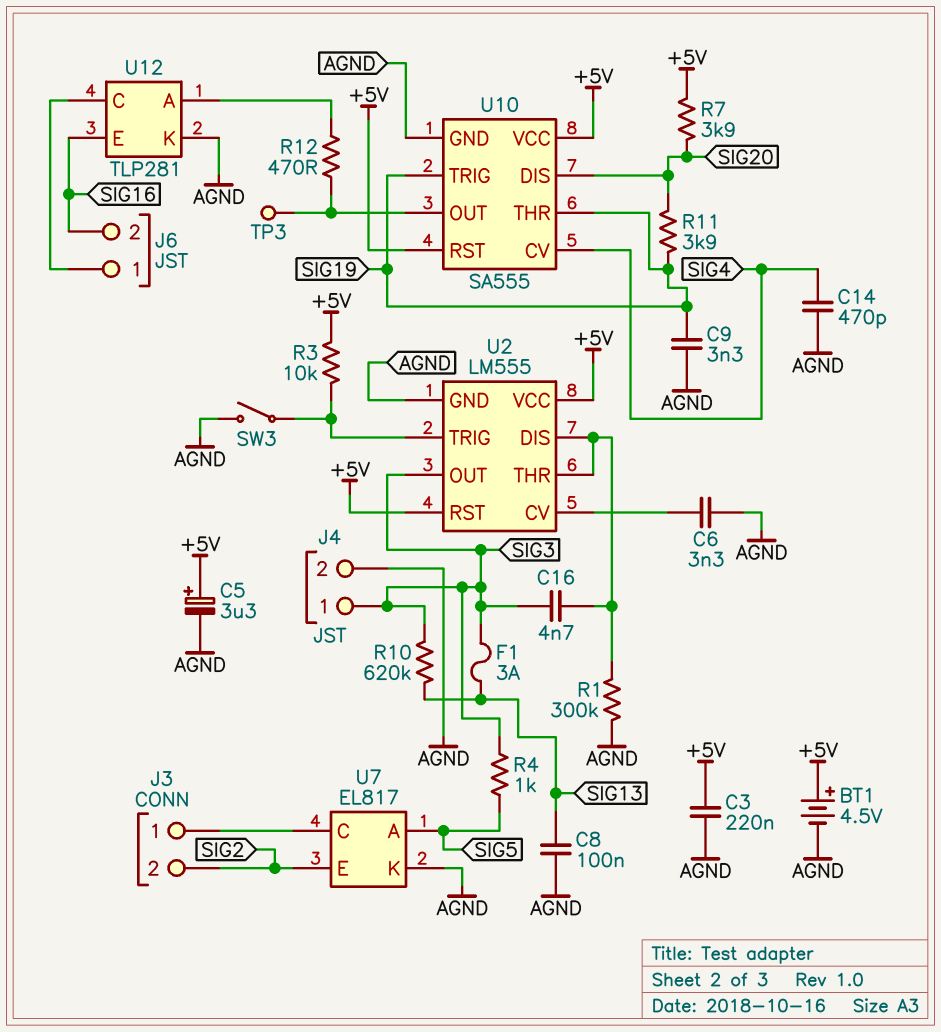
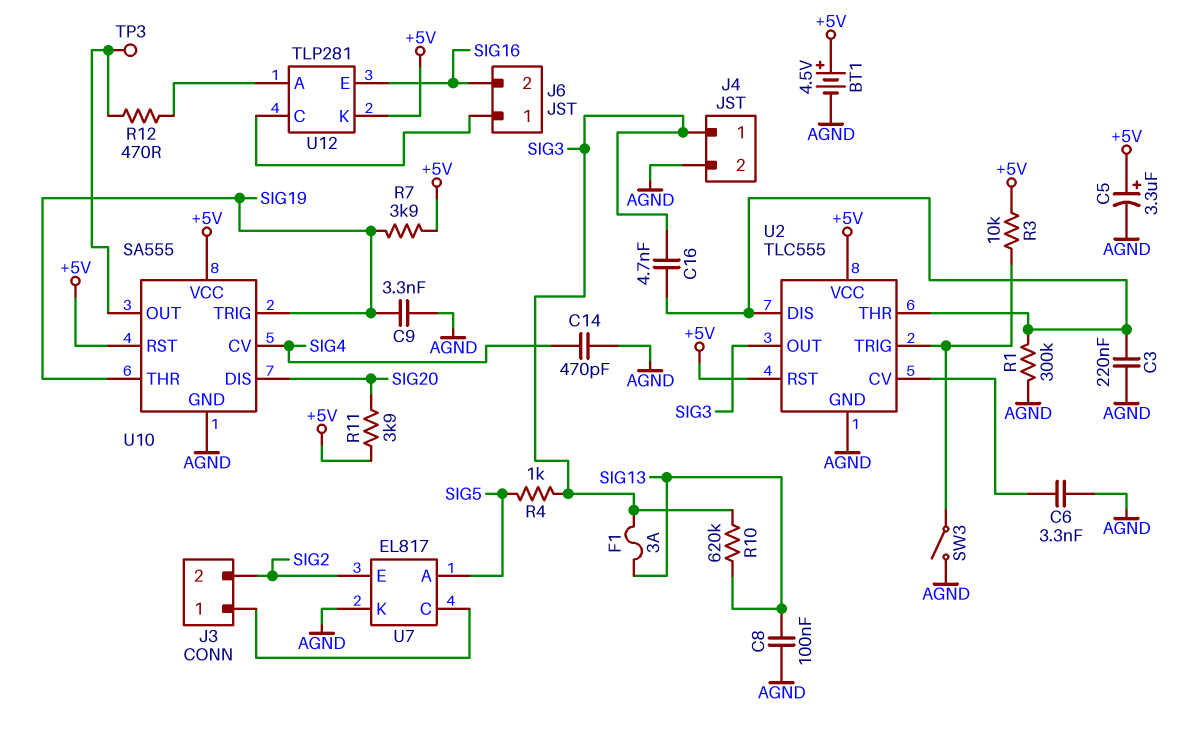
C3: 220nF (+5V, AGND) -> 220nF (AGND, U2/DIS)
R7: 3.9k (+5V, SIG20) -> 3.9k (+5V, SIG19)
R11: 3.9k (SIG19, SIG20) -> 3.9k (+5V, SIG20)
U2: LM555 -> TLC555
U12 pin K: AGND -> +5V

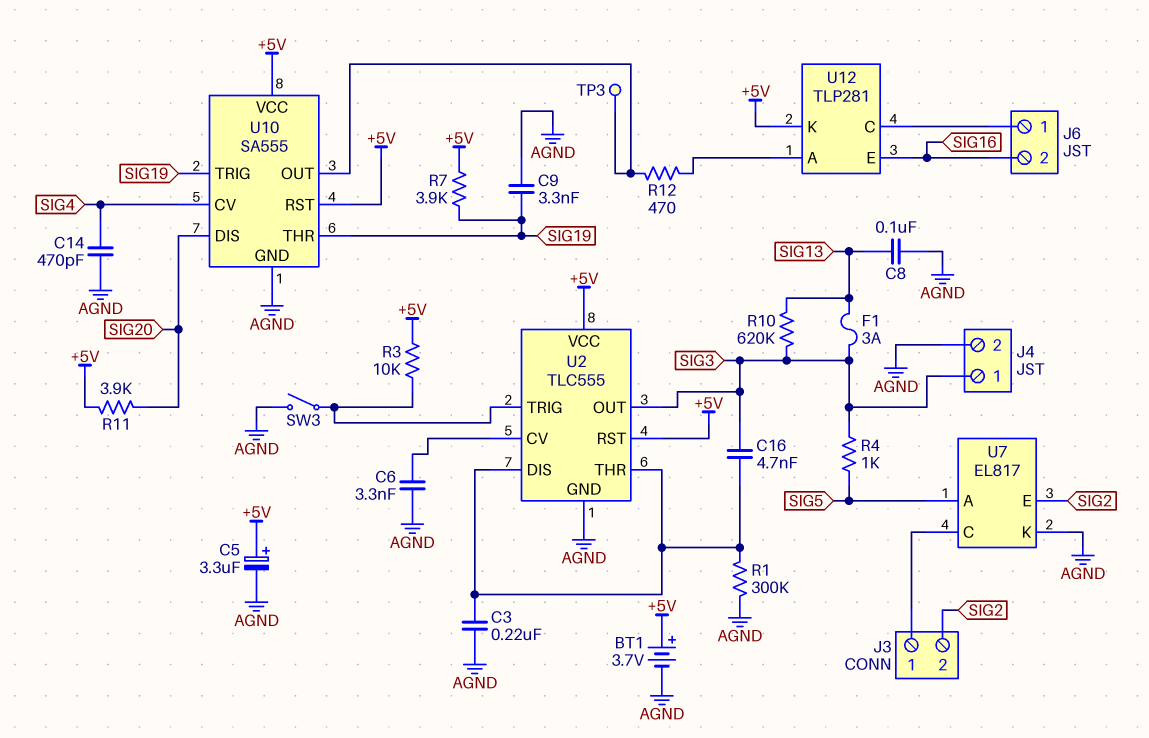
BT1: 4.5V (plus +5V, minus AGND) -> 3.7V (plus +5V, minus AGND)

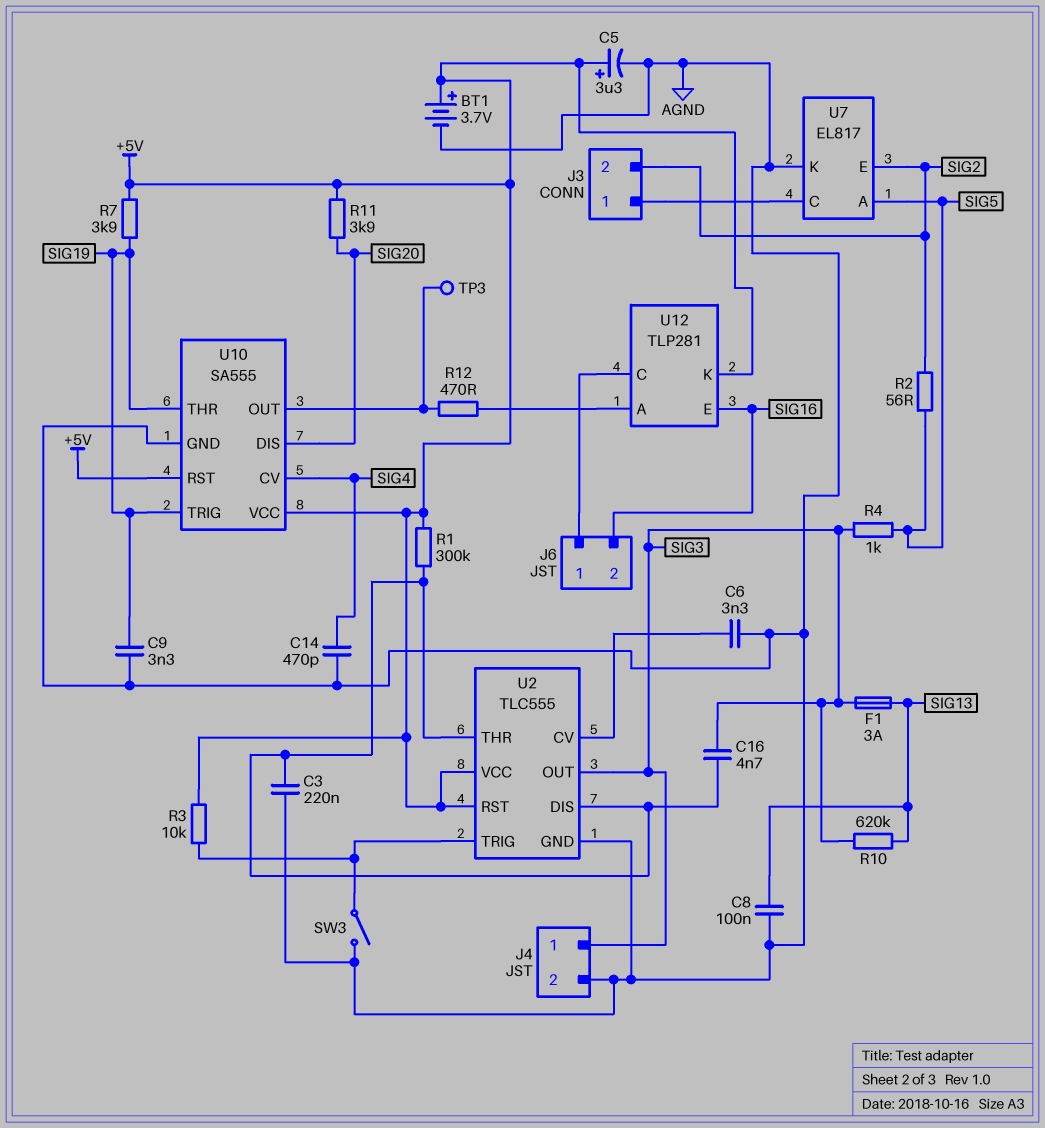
R1: 300k (AGND, U2/DIS) -> 300k (+5V, U2/DIS)
R2: none -> 56 (SIG2, SIG5)

